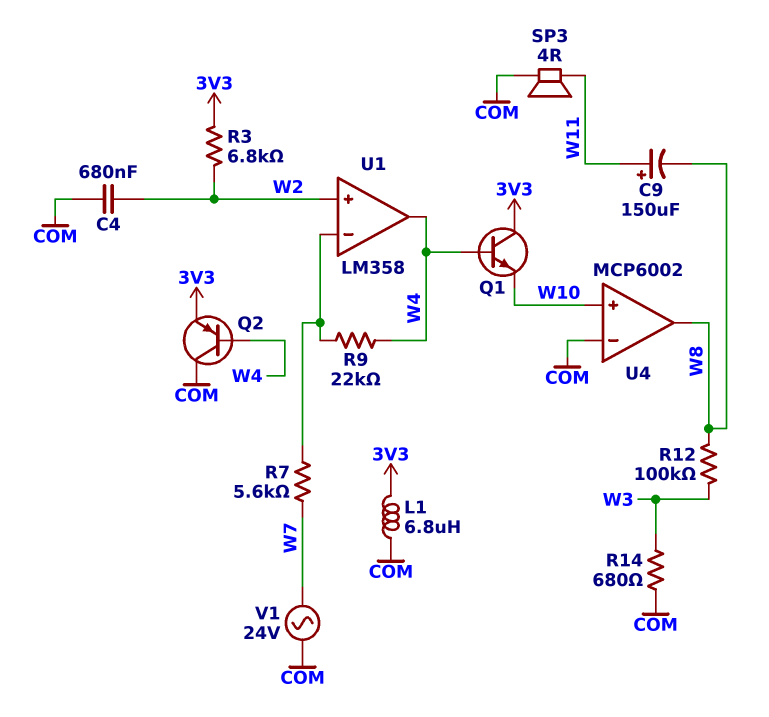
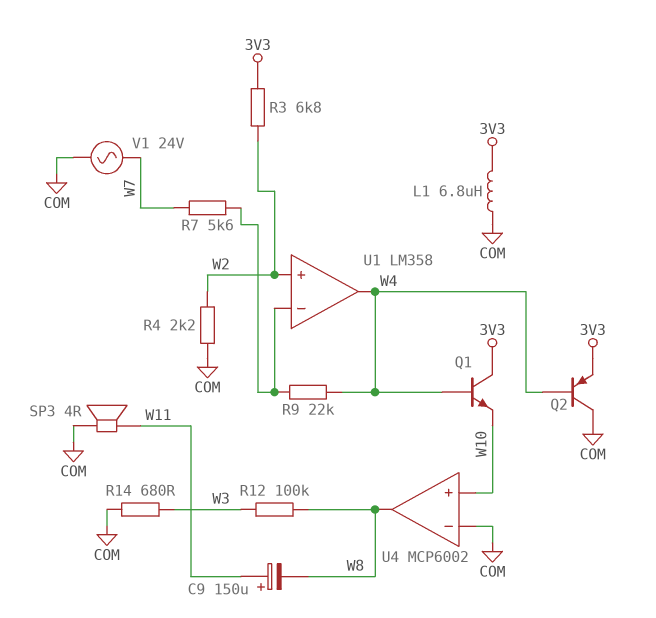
C4: 680nF (COM, W2) -> none
R4: none -> 2.2k (COM, W2)

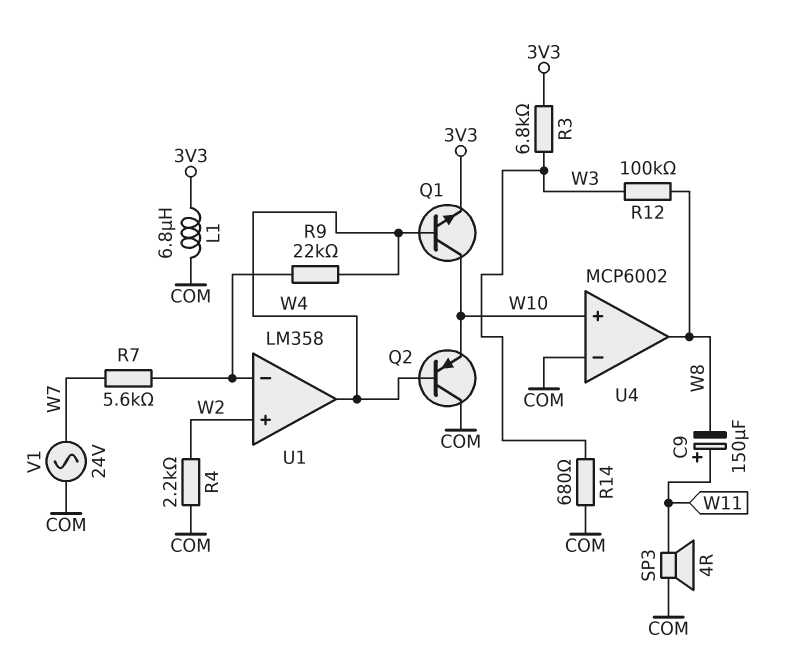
Q1: NPN (B W4, C 3V3, E W10) -> NPN (B W4, C W10, E 3V3)
Q2: PNP (B W4, C COM, E 3V3) -> PNP (B W4, C COM, E W10)
R3: 6.8k (3V3, W2) -> 6.8k (3V3, W3)

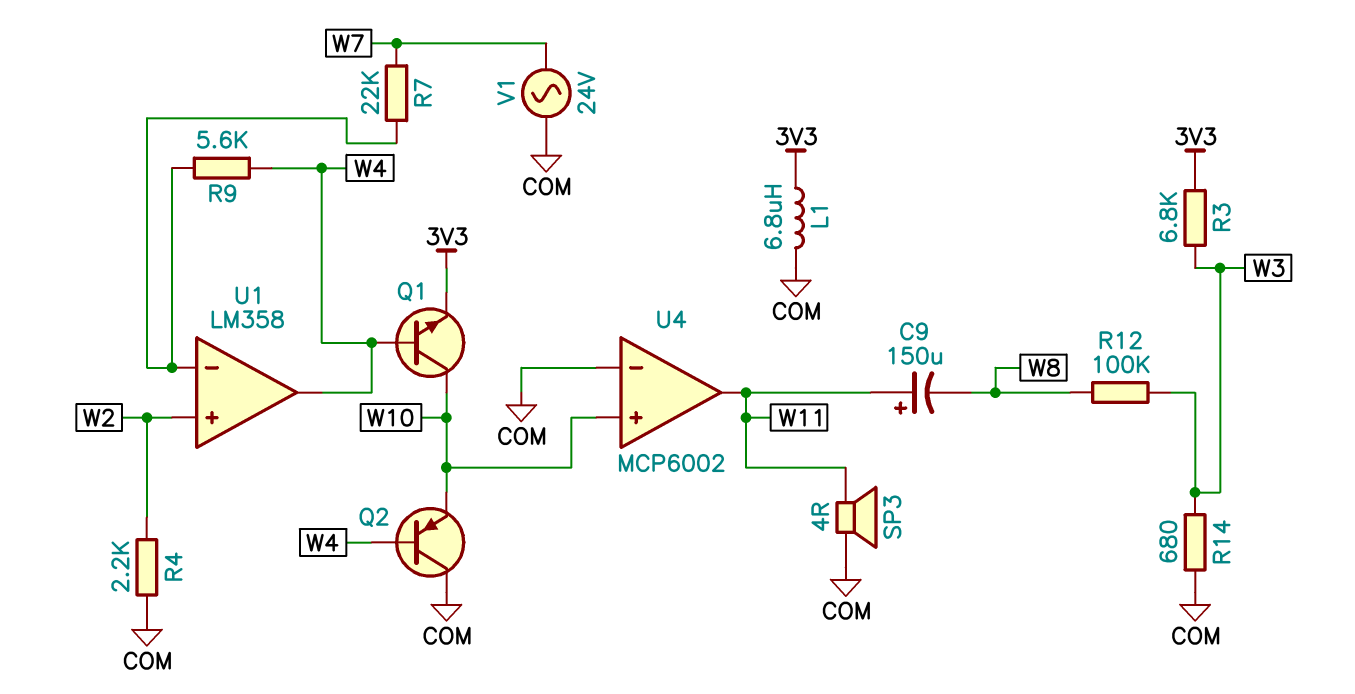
R7: 5.6k (U1/in-, W7) -> 22k (U1/in-, W7)
R9: 22k (U1/in-, W4) -> 5.6k (U1/in-, W4)
U4 pin out: W8 -> W11

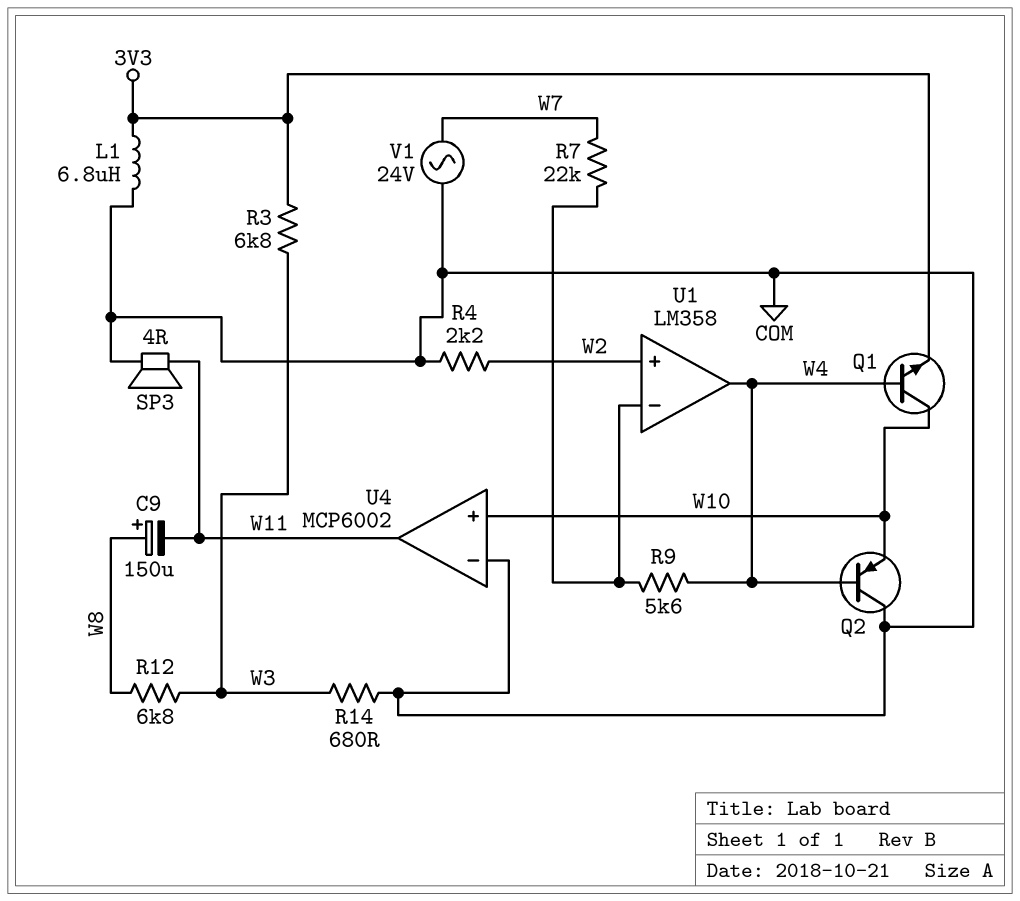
C9: 150uF (plus W11, minus W8) -> 150uF (plus W8, minus W11)
R12: 100k (W3, W8) -> 6.8k (W3, W8)

